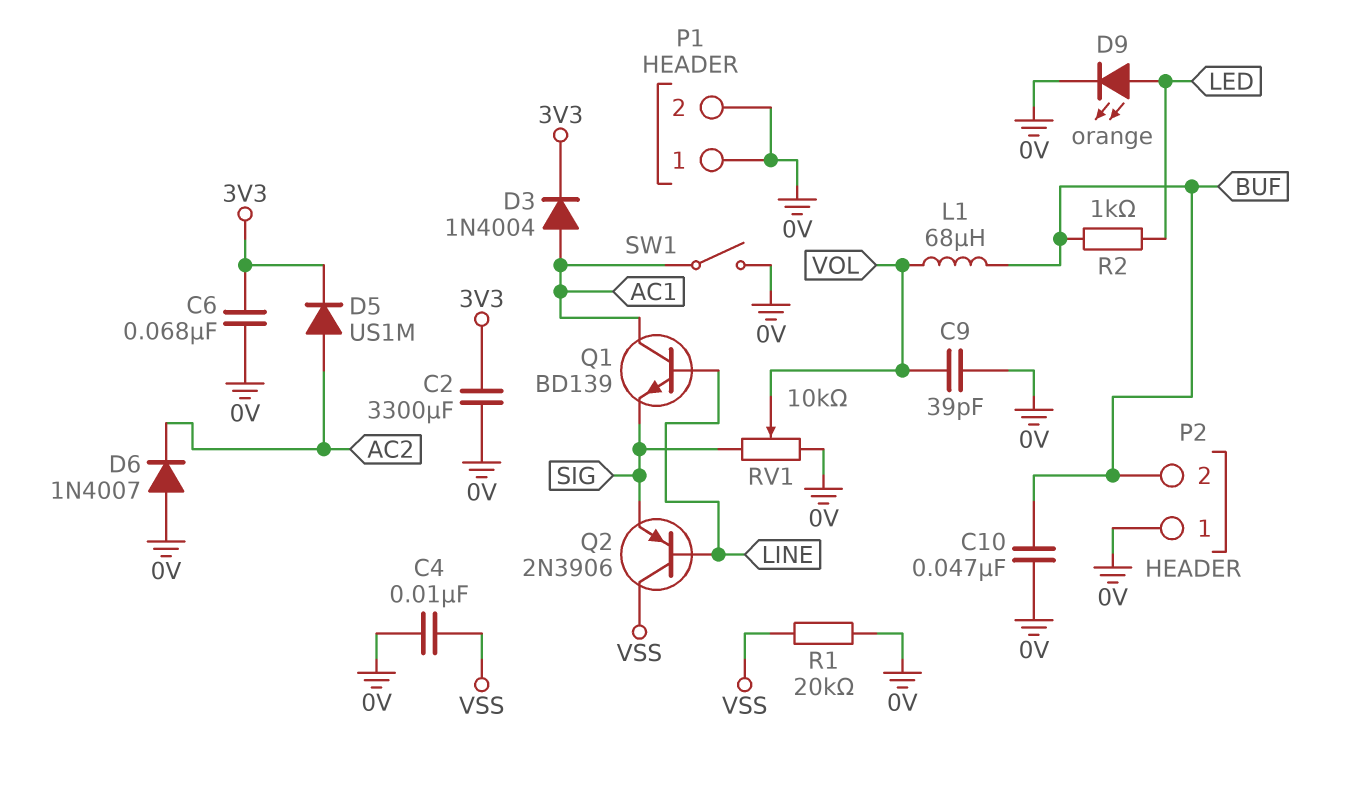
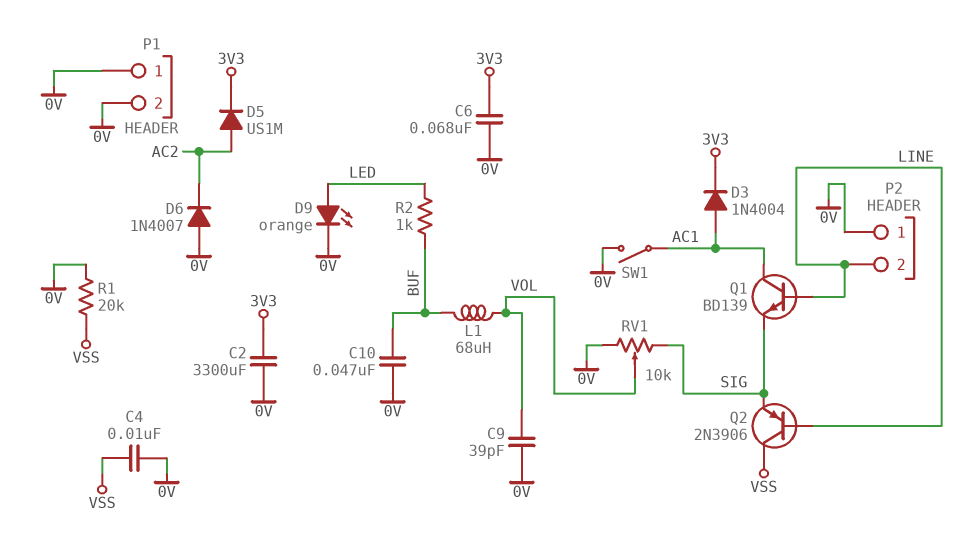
P2 pin 2: BUF -> LINE

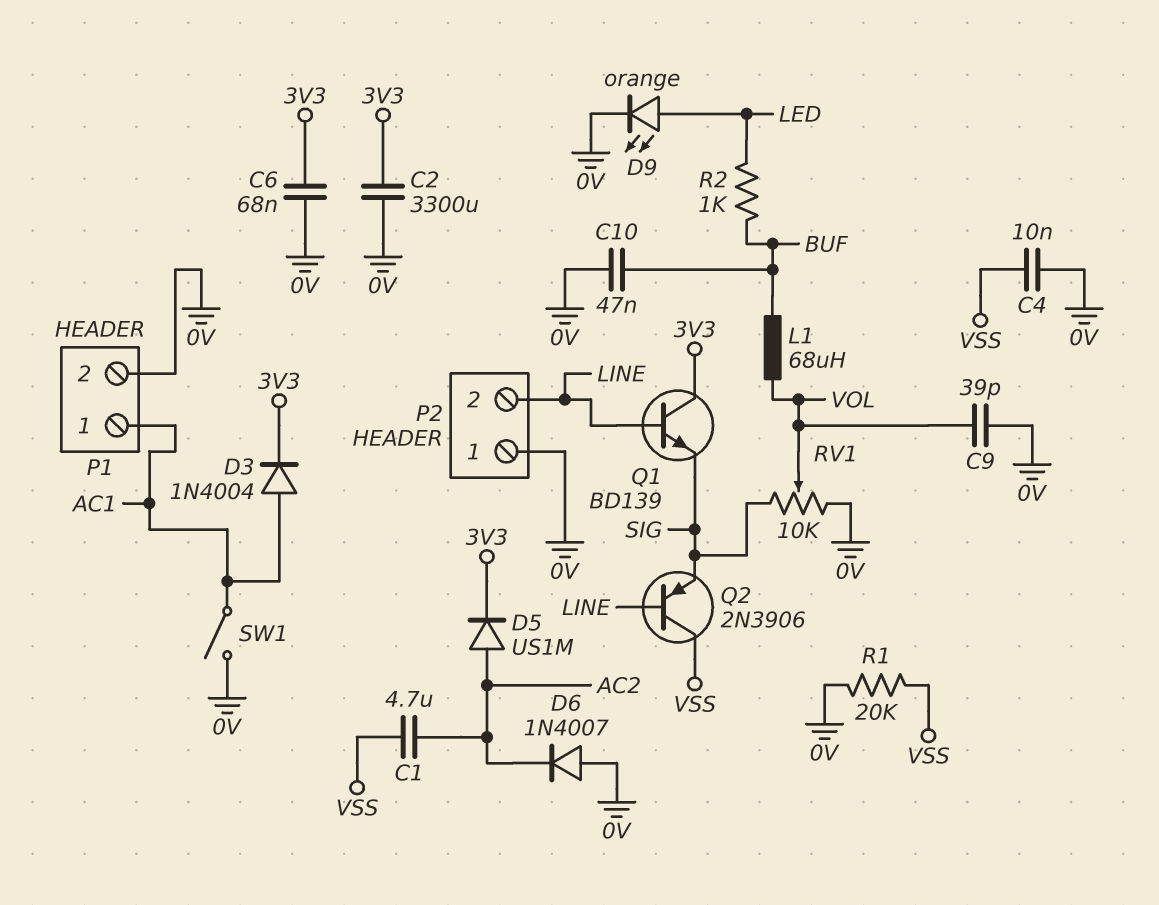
C1: none -> 4.7uF (AC2, VSS)
P1 pin 1: 0V -> AC1
Q1: NPN BD139 (B LINE, C AC1, E SIG) -> NPN BD139 (B LINE, C 3V3, E SIG)

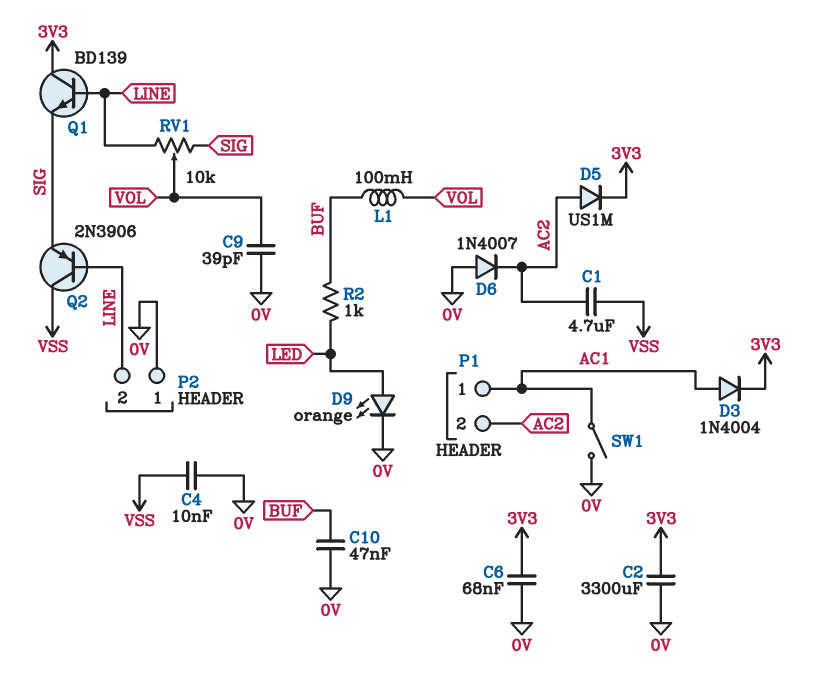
L1: 68uH (BUF, VOL) -> 100mH (BUF, VOL)
P1 pin 2: 0V -> AC2
R1: 20k (0V, VSS) -> none
RV1: 10k (0V, SIG, wiper VOL) -> 10k (LINE, SIG, wiper VOL)

